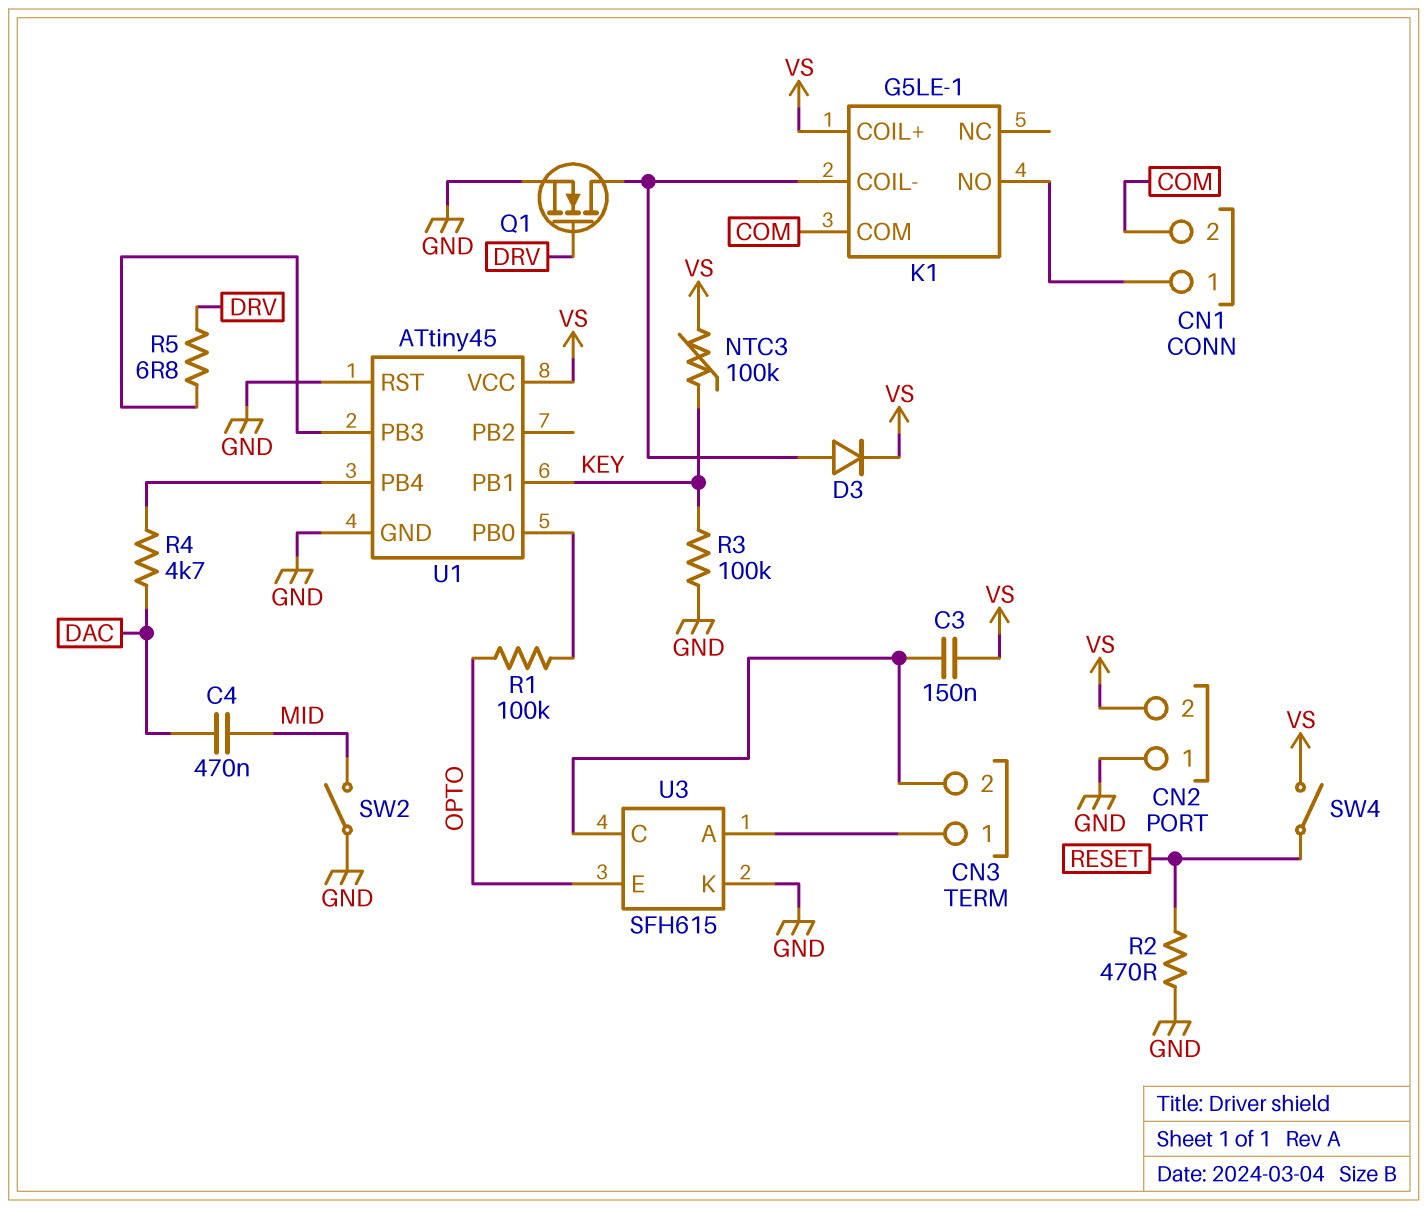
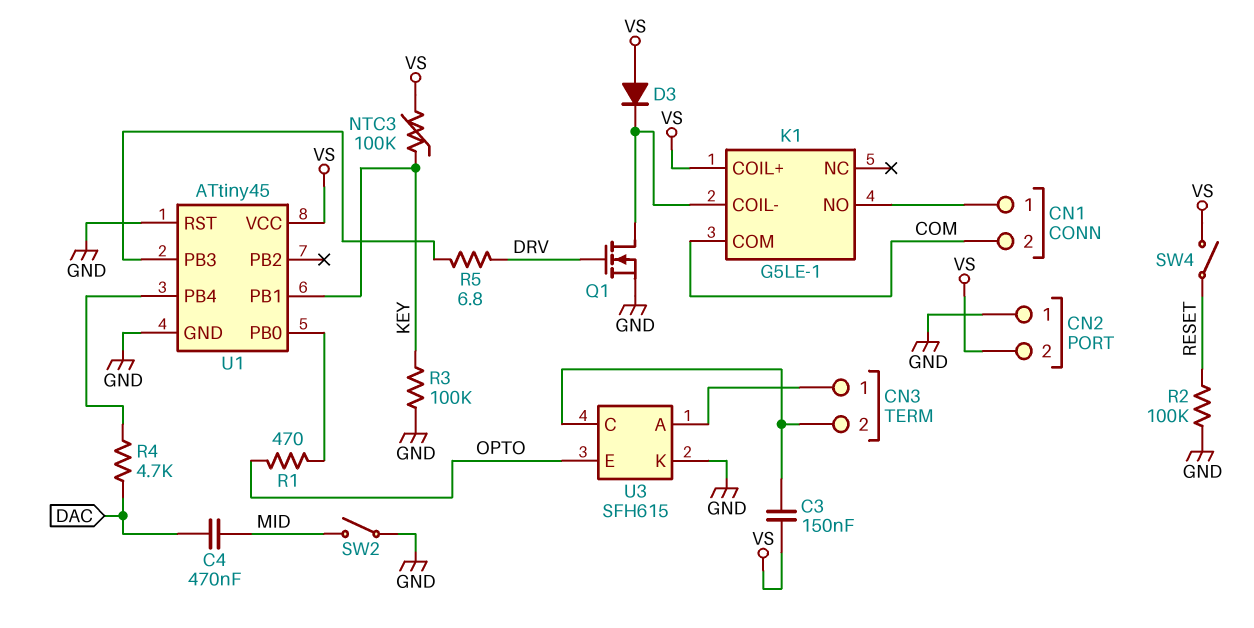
D3: diode (A K1/COIL-, K VS) -> diode (A VS, K K1/COIL-)
R1: 100k (OPTO, U1/PB0) -> 470 (OPTO, U1/PB0)
R2: 470 (GND, RESET) -> 100k (GND, RESET)

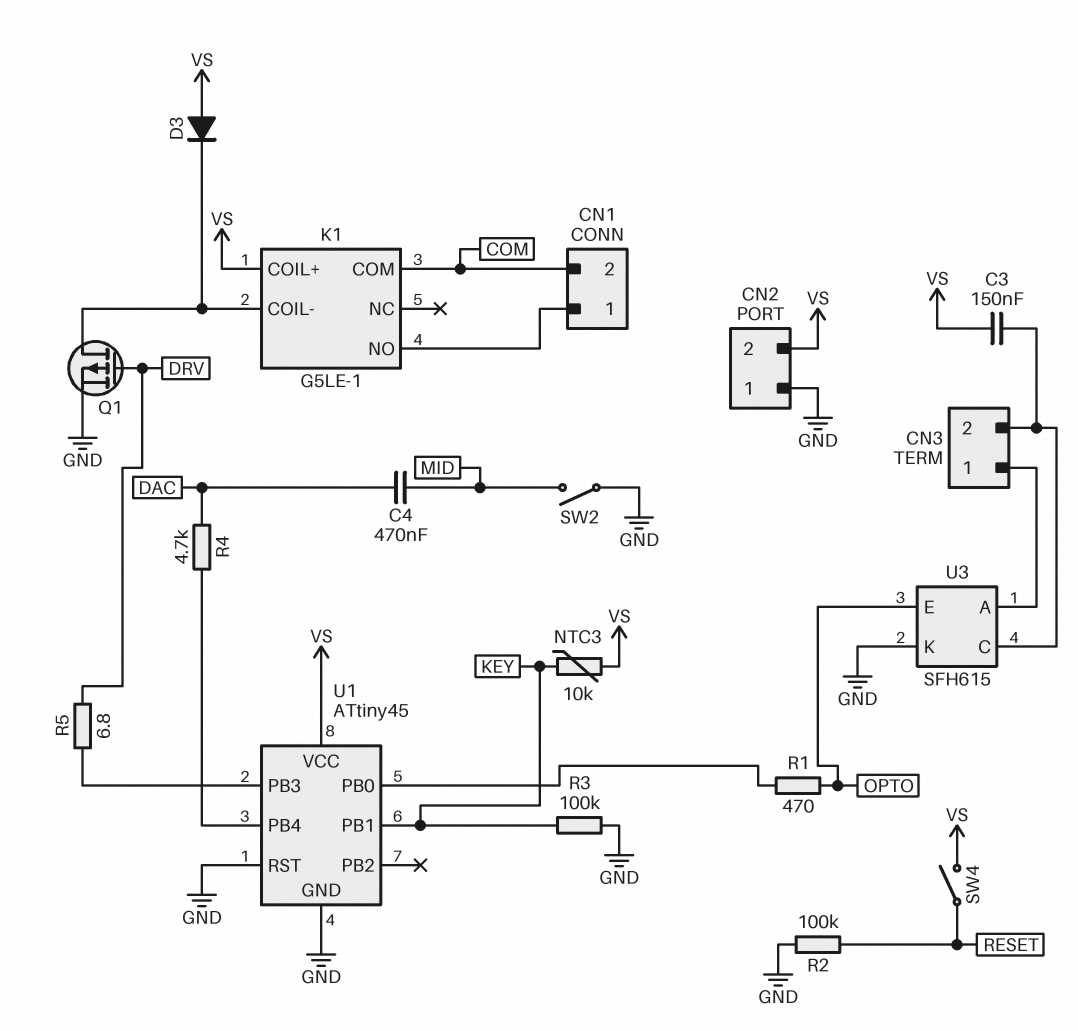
NTC3: 100k (KEY, VS) -> 10k (KEY, VS)
Q1: NMOS (G DRV, D K1/COIL-, S GND) -> PMOS (G DRV, D K1/COIL-, S GND)

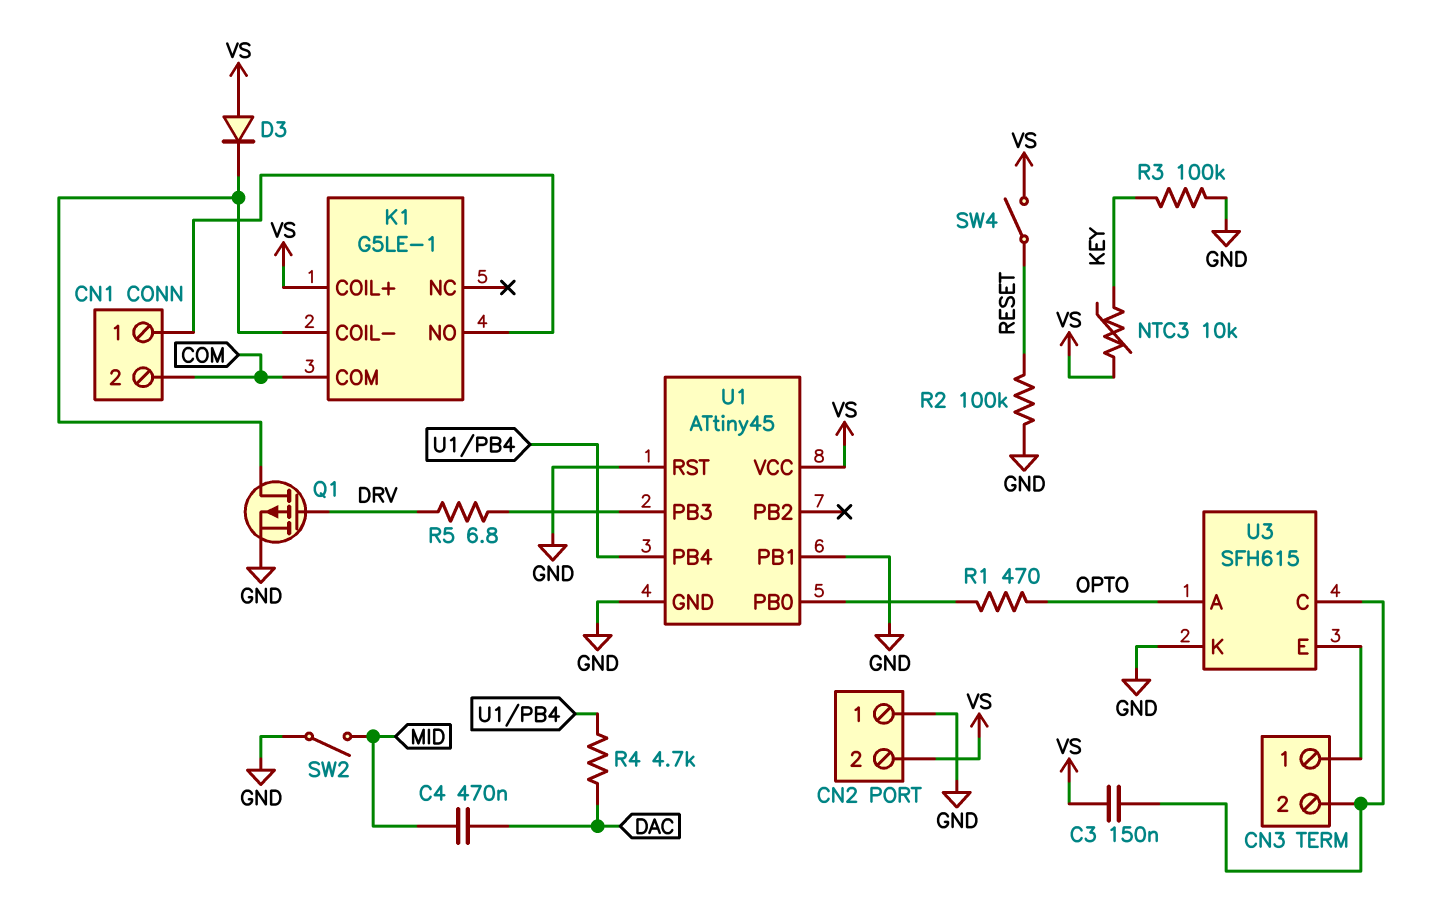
U1 pin PB1: KEY -> GND
U3 pin A: CN3/1 -> OPTO
U3 pin E: OPTO -> CN3/1

